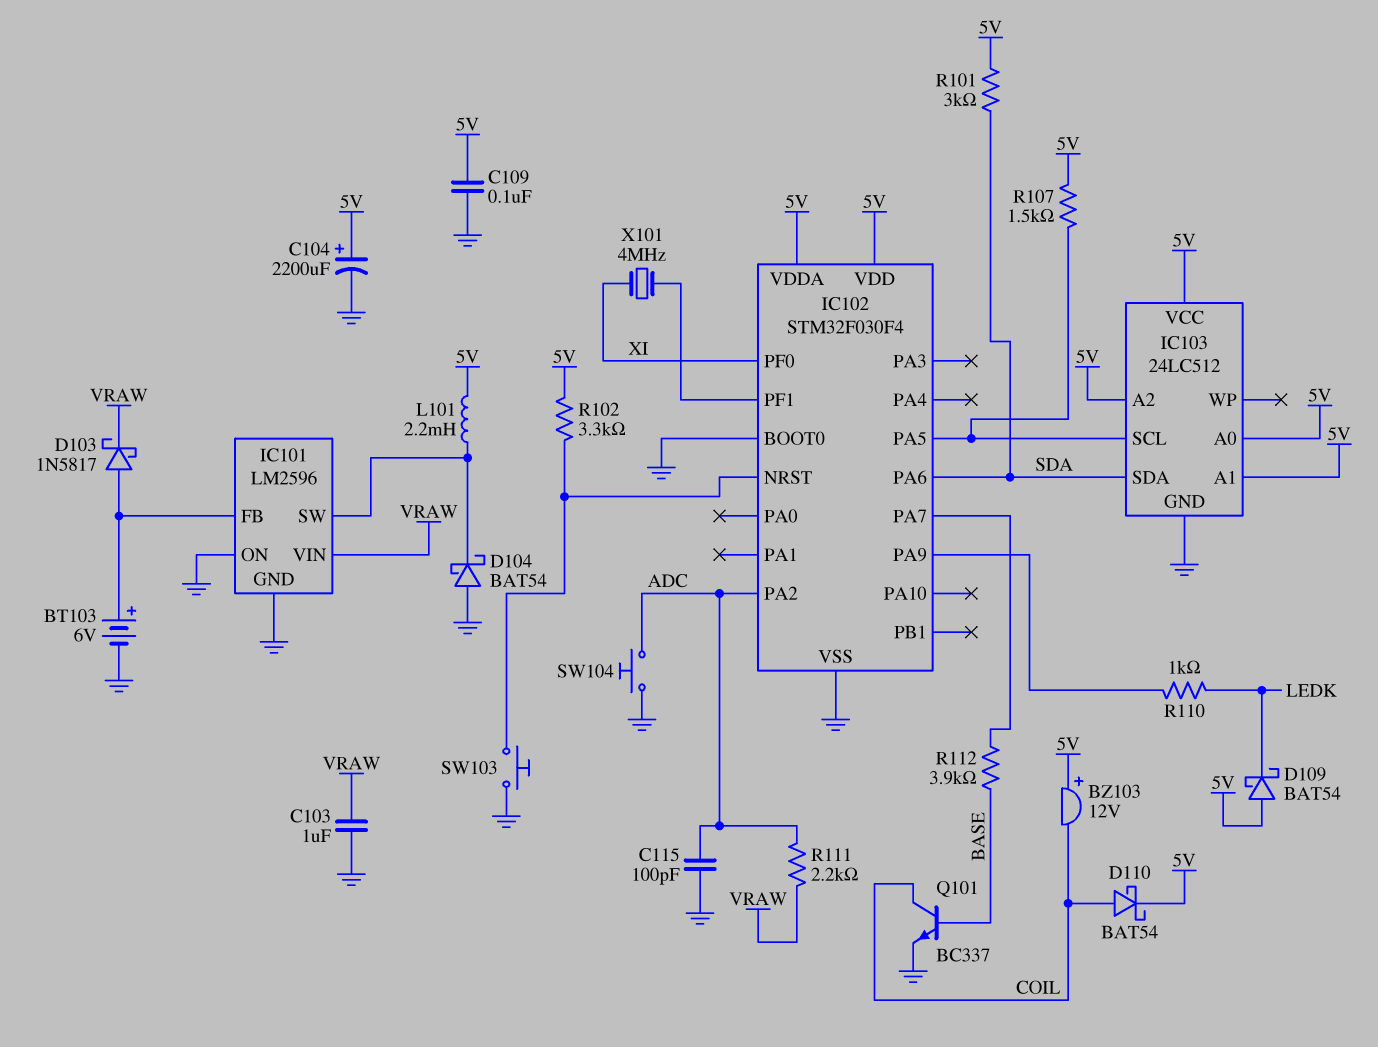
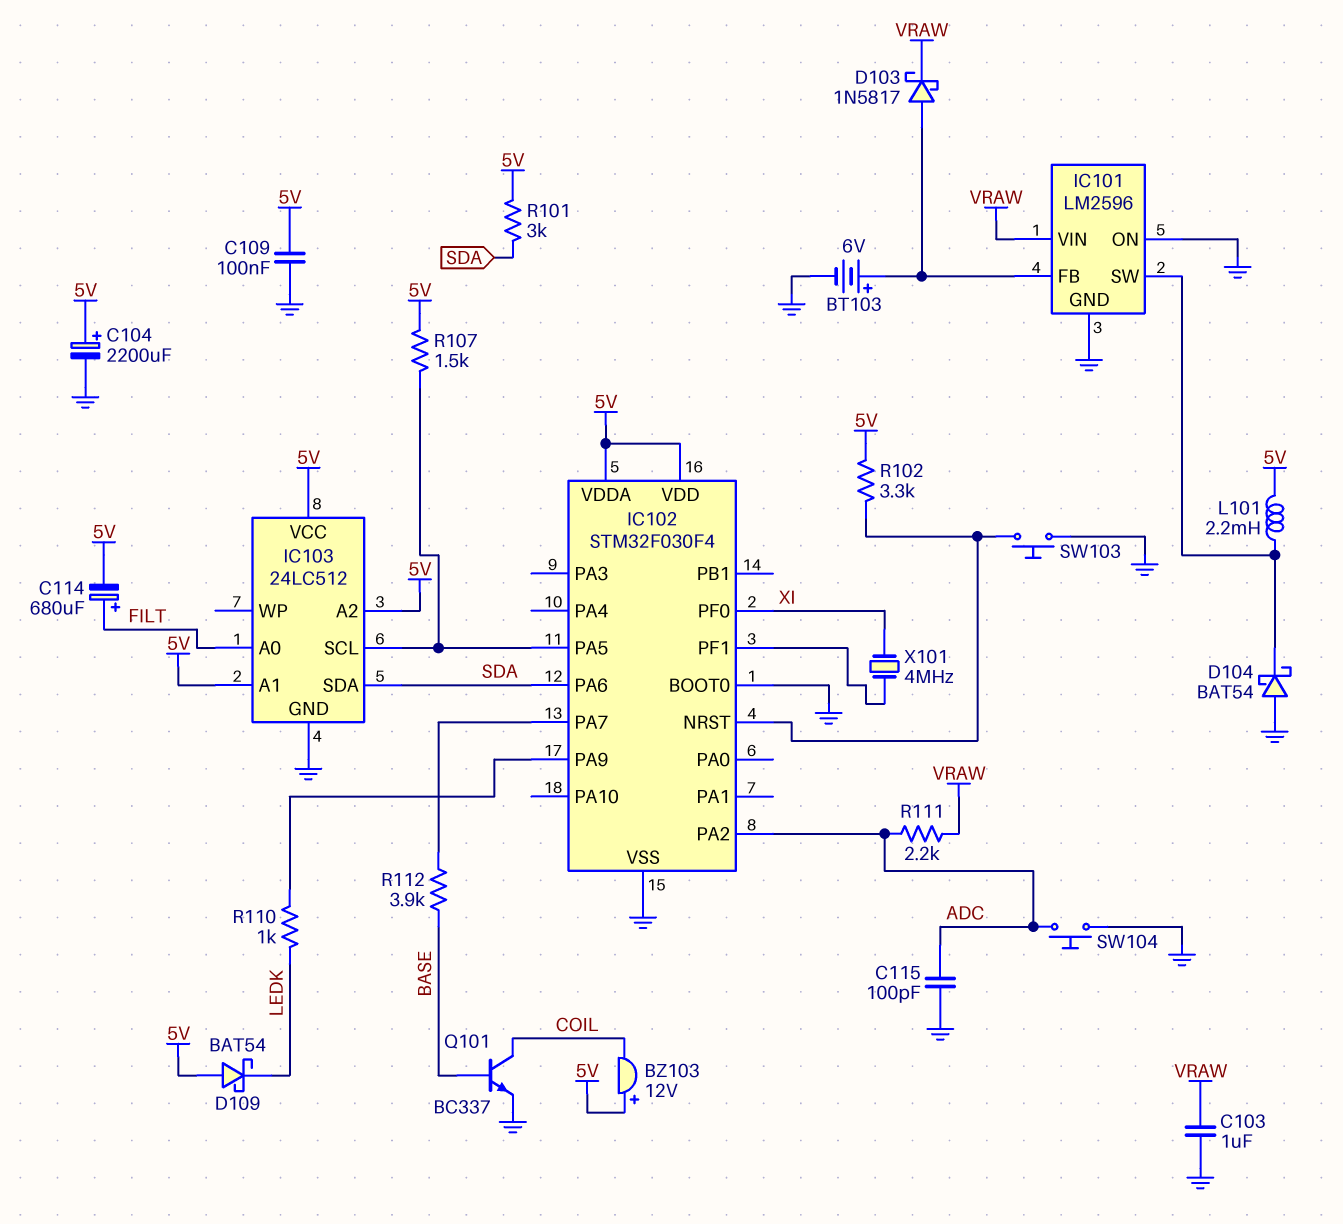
C114: none -> 680uF (plus FILT, minus 5V)
D110: schottky BAT54 (A COIL, K 5V) -> none
IC103 pin A0: 5V -> FILT

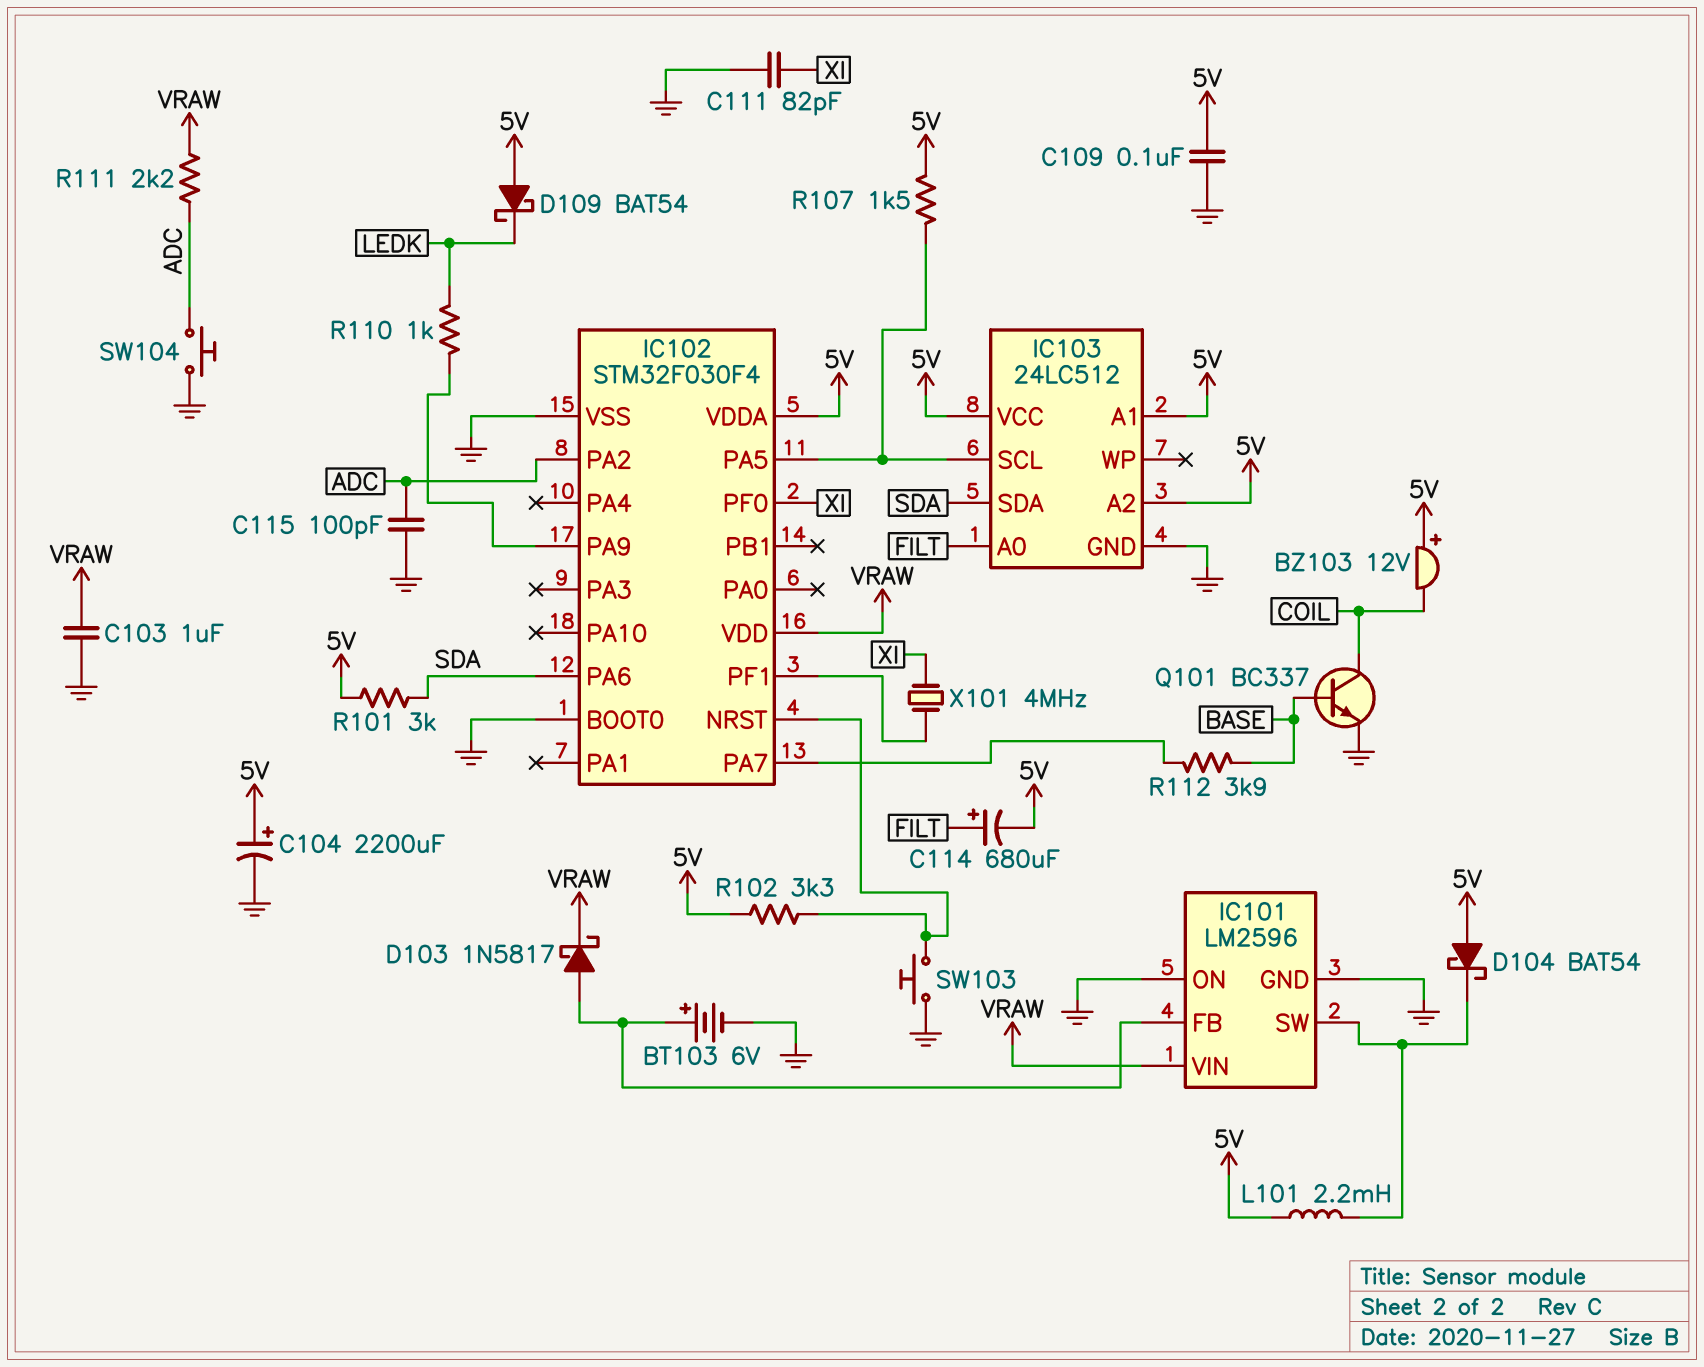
C111: none -> 82pF (GND, XI)
D104: schottky BAT54 (A GND, K IC101/SW) -> schottky BAT54 (A 5V, K IC101/SW)
IC102 pin VDD: 5V -> VRAW

